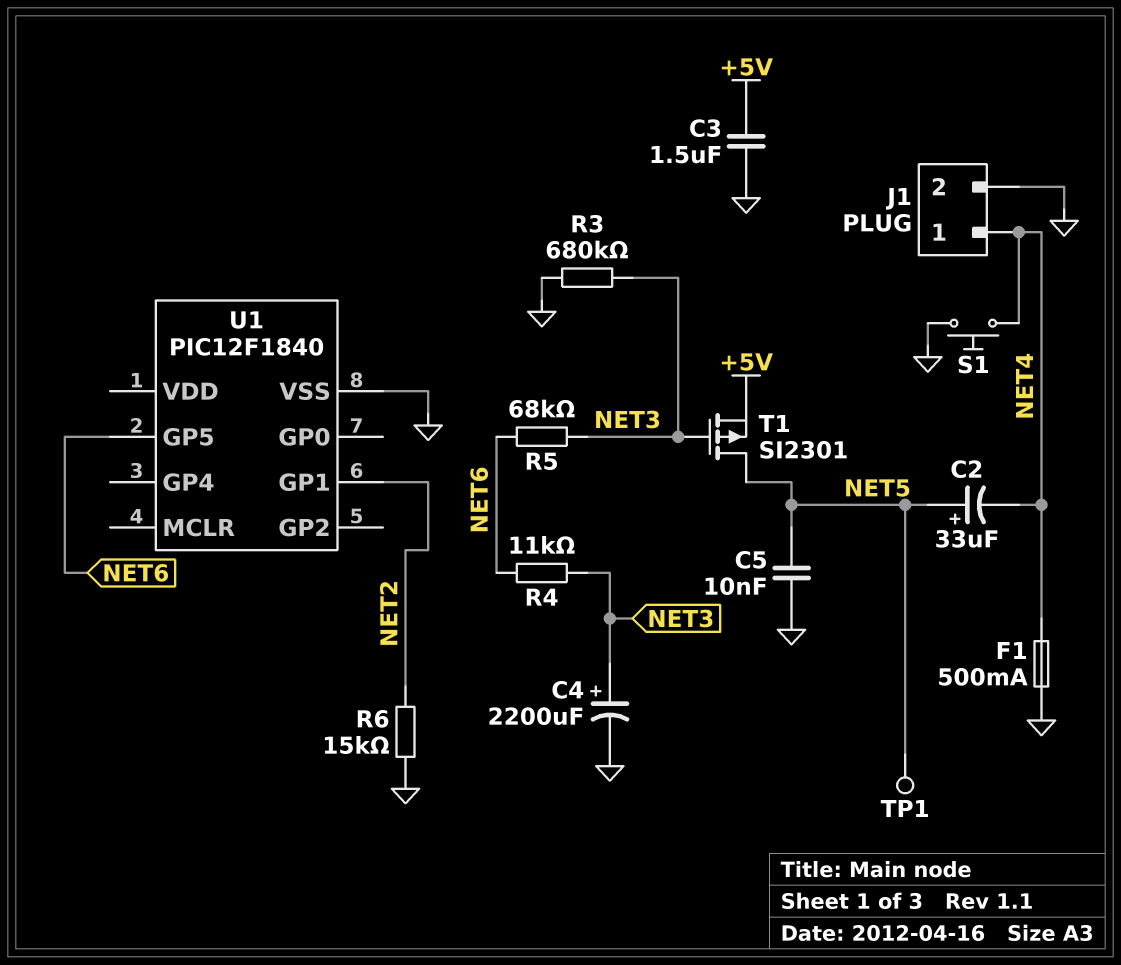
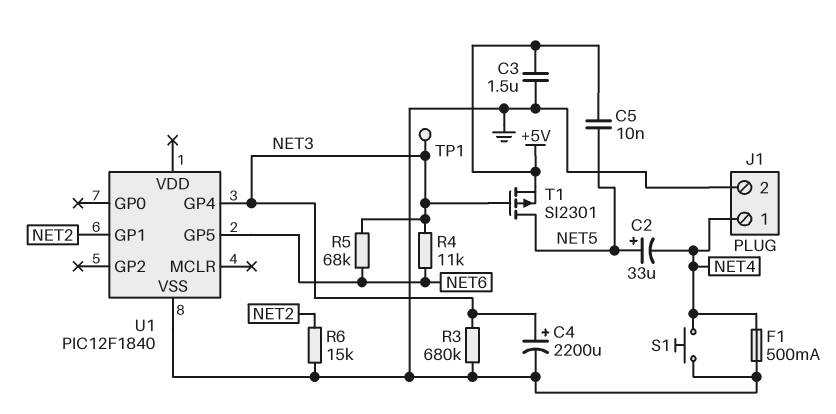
C5: 10nF (GND, NET5) -> 10nF (+5V, NET5)
TP1: test point (NET5) -> test point (NET3)
U1 pin GP4: none -> NET3

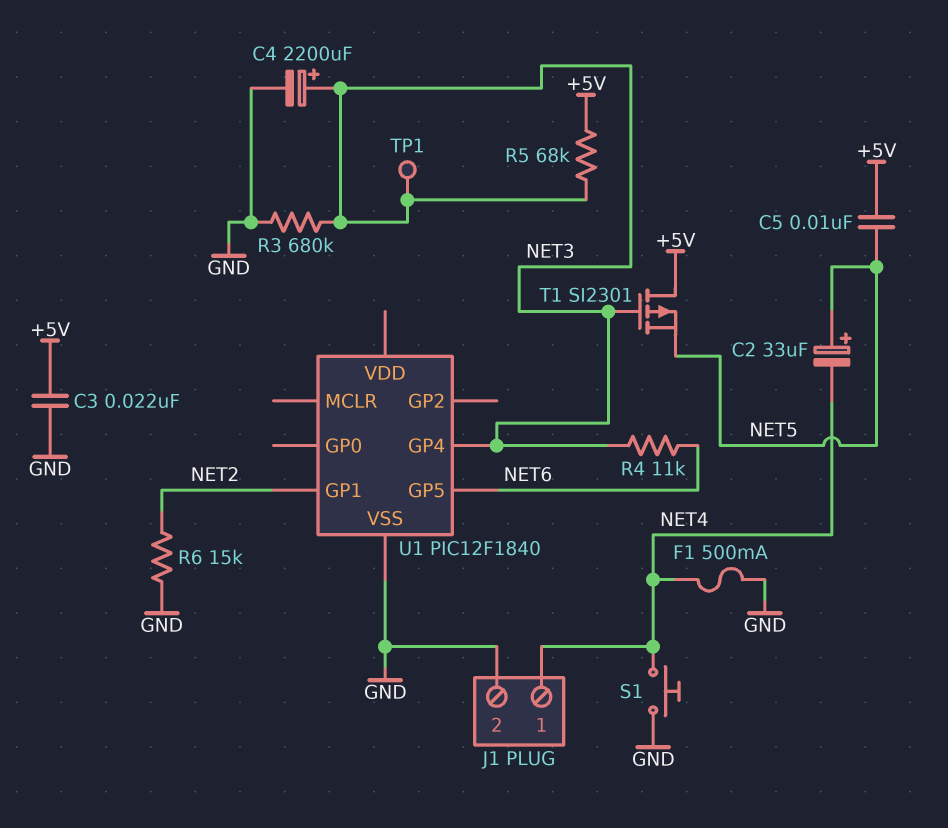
C3: 1.5uF (+5V, GND) -> 22nF (+5V, GND)
R5: 68k (NET3, NET6) -> 68k (+5V, NET3)
T1: PMOS SI2301 (G NET3, D NET5, S +5V) -> PMOS SI2301 (G NET3, D +5V, S NET5)

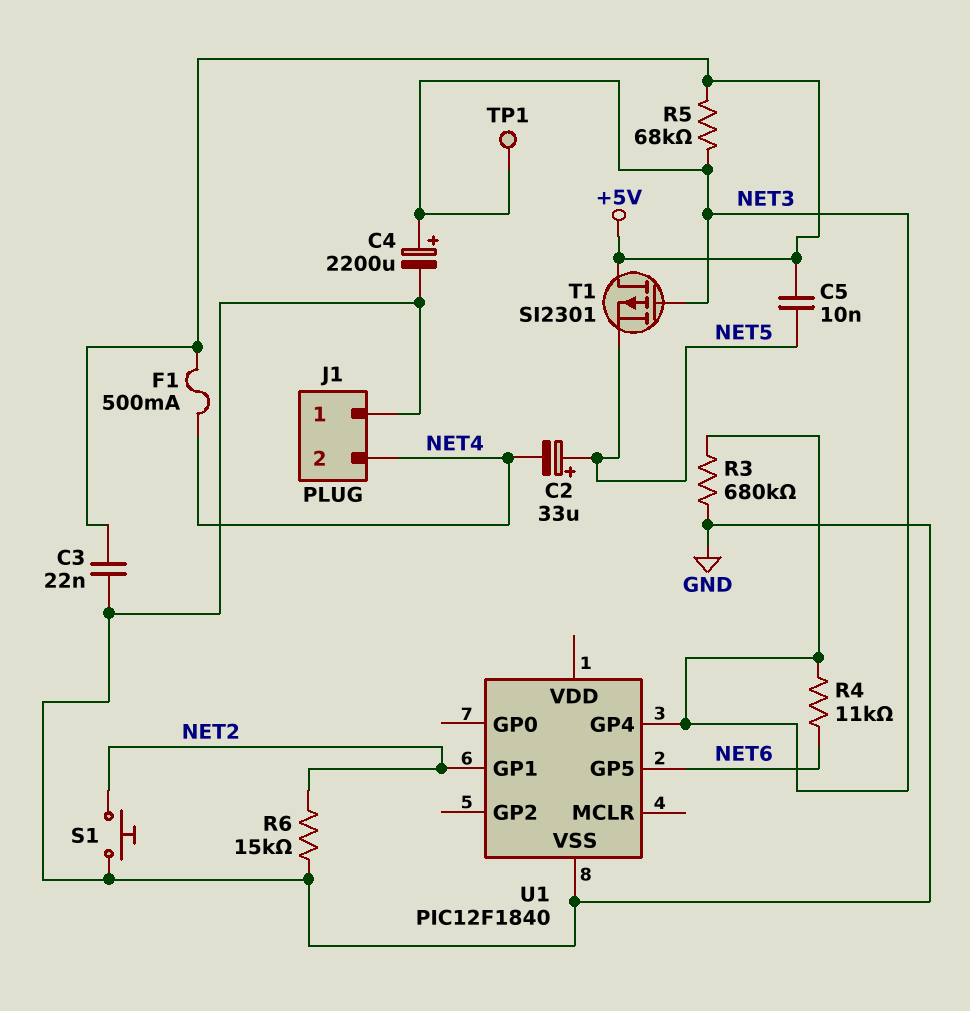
F1: 500mA (GND, NET4) -> 500mA (+5V, NET4)
J1 pin 1: NET4 -> GND
J1 pin 2: GND -> NET4
S1: button (GND, NET4) -> button (GND, NET2)

